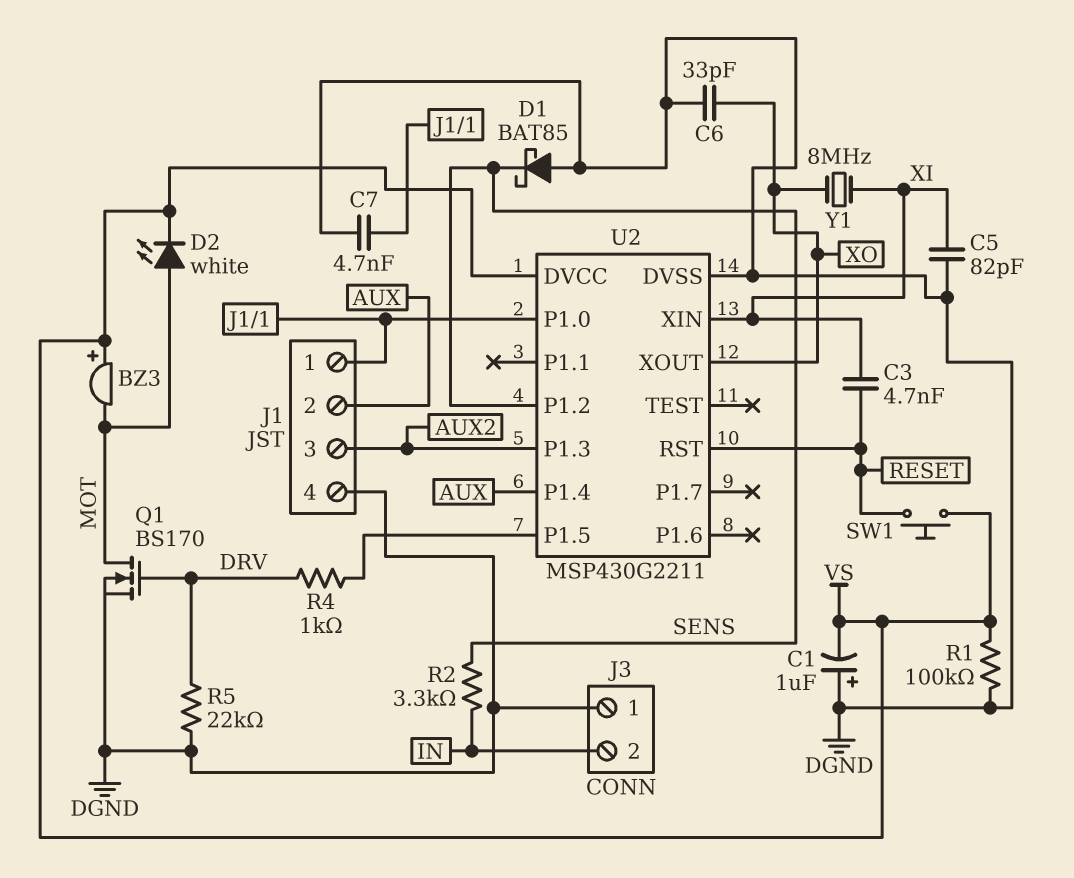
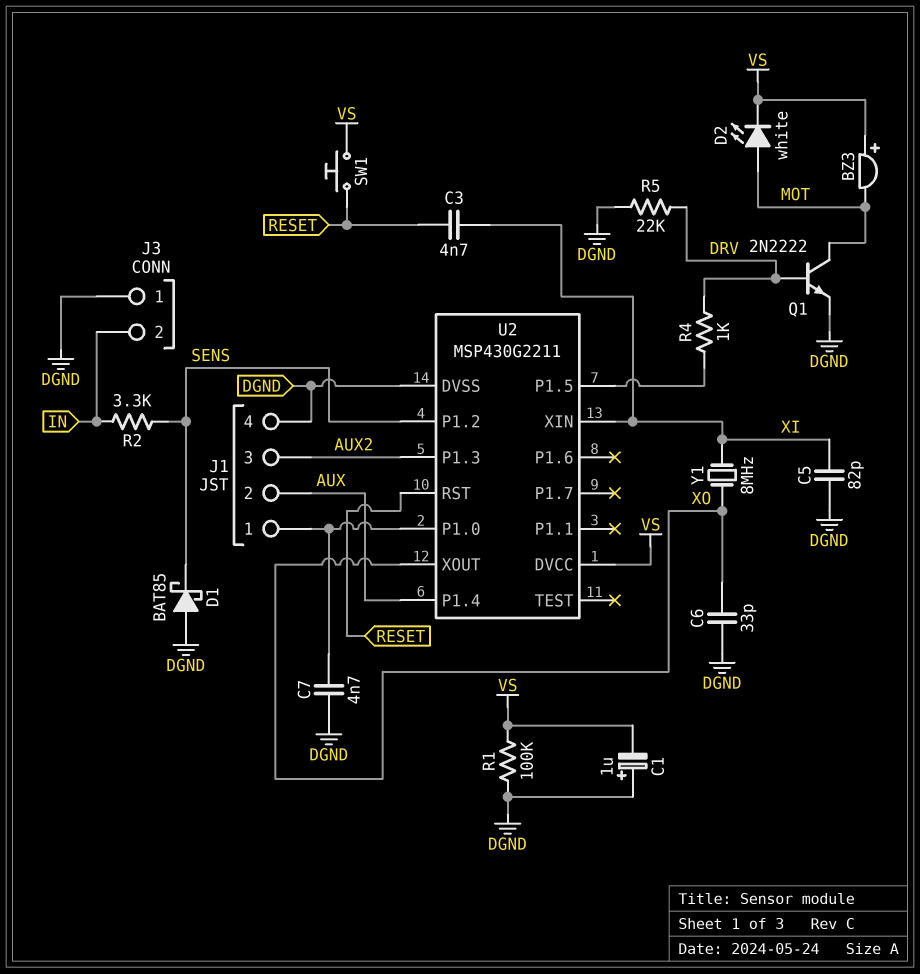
Q1: NMOS BS170 (G DRV, D MOT, S DGND) -> NPN 2N2222 (B DRV, C MOT, E DGND)

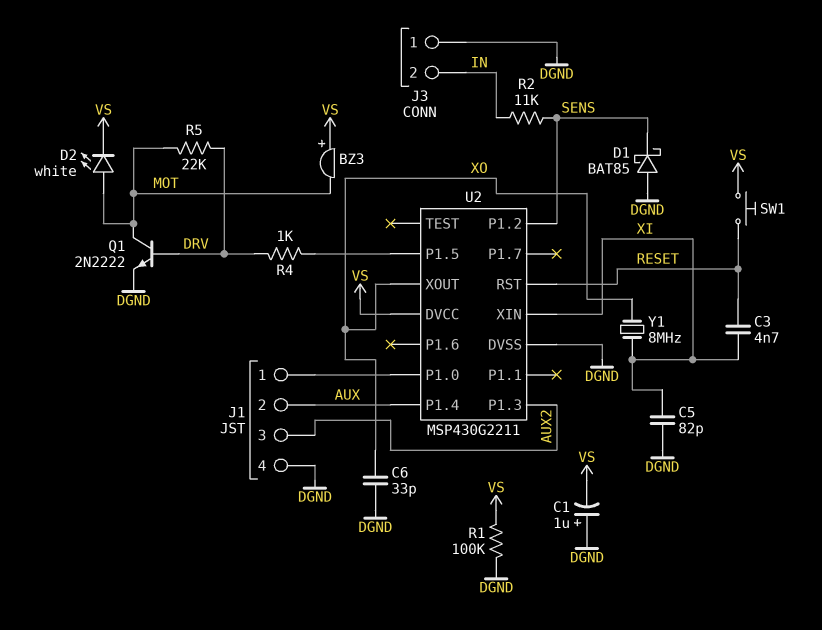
C7: 4.7nF (DGND, J1/1) -> none
R2: 3.3k (IN, SENS) -> 11k (IN, SENS)
R5: 22k (DGND, DRV) -> 22k (DRV, MOT)

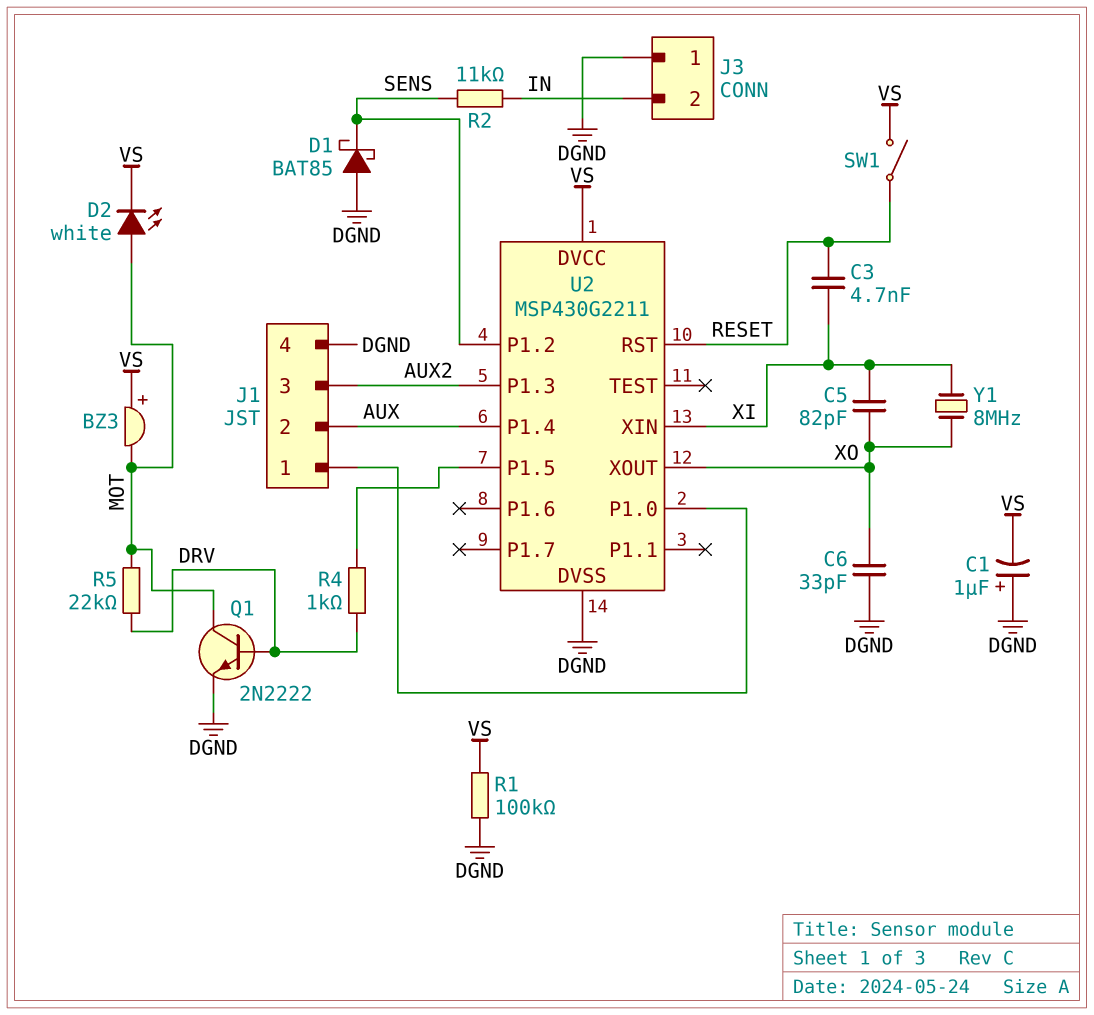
C5: 82pF (DGND, XI) -> 82pF (XI, XO)
SW1: button (RESET, VS) -> switch (RESET, VS)

